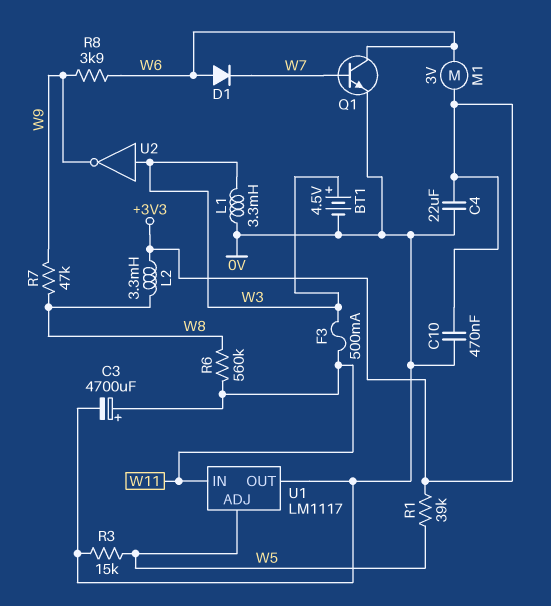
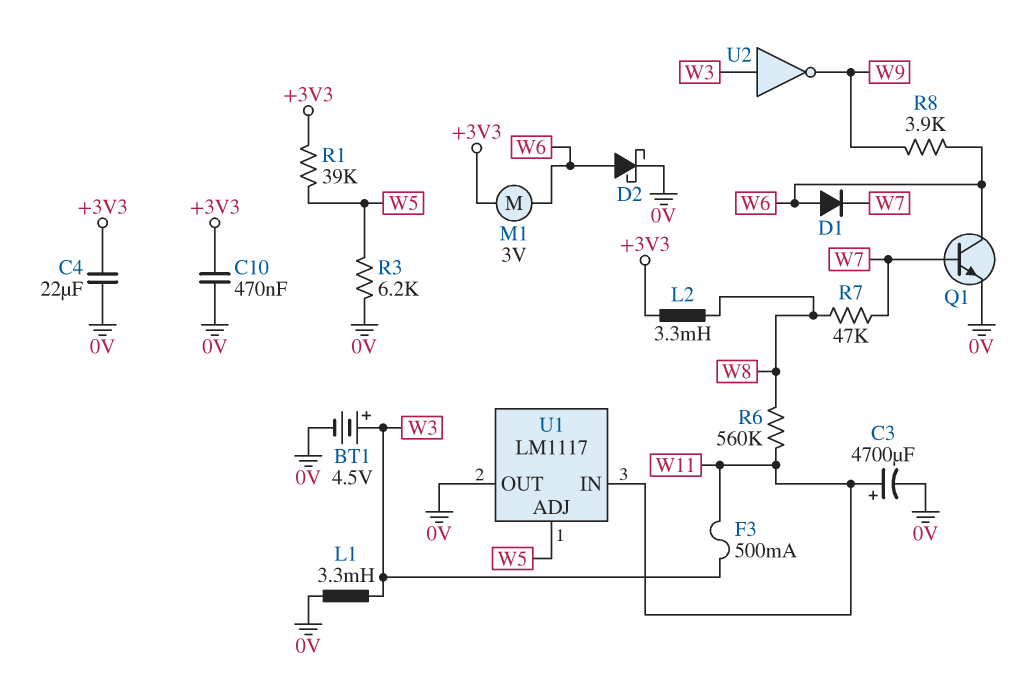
D2: none -> schottky (A W6, K 0V)
R3: 15k (0V, W5) -> 6.2k (0V, W5)
R7: 47k (W8, W9) -> 47k (W7, W8)

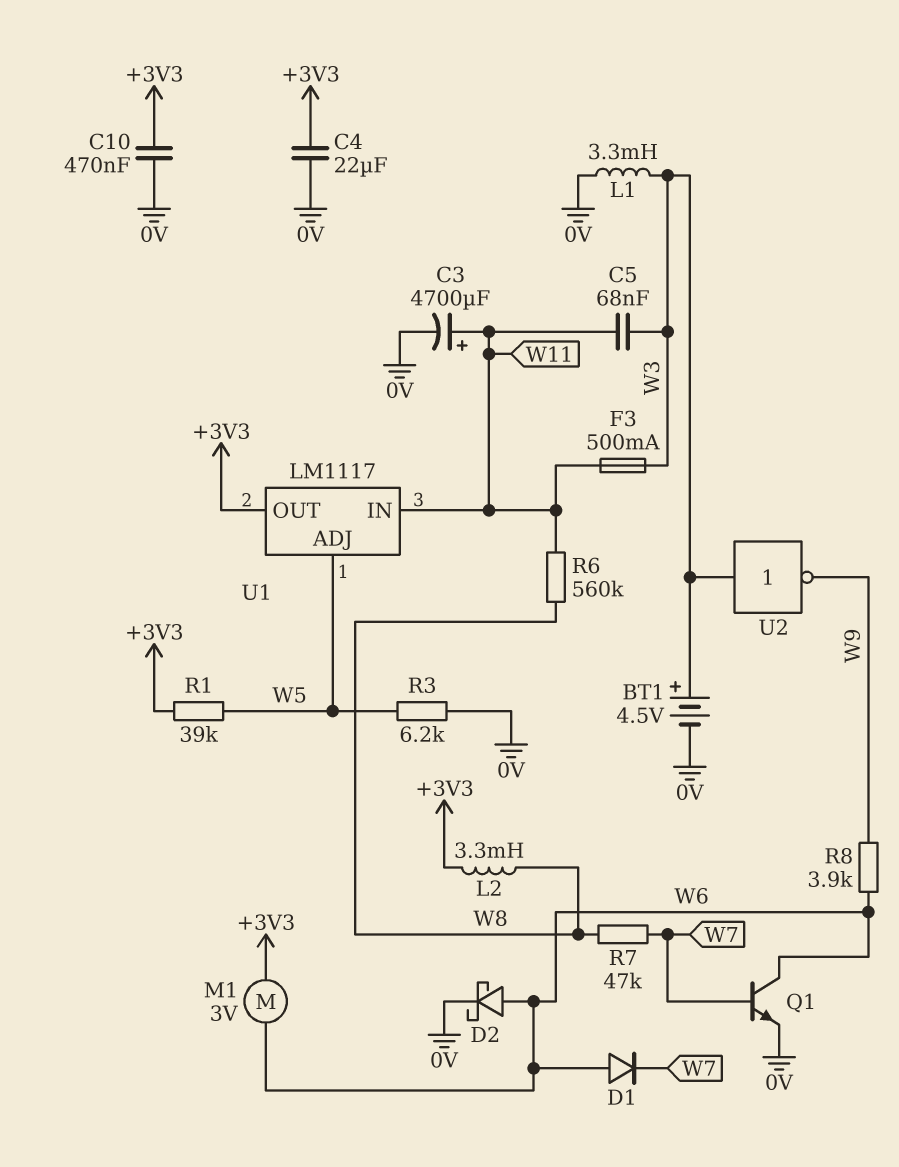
C5: none -> 68nF (W3, W11)
U1 pin OUT: 0V -> +3V3

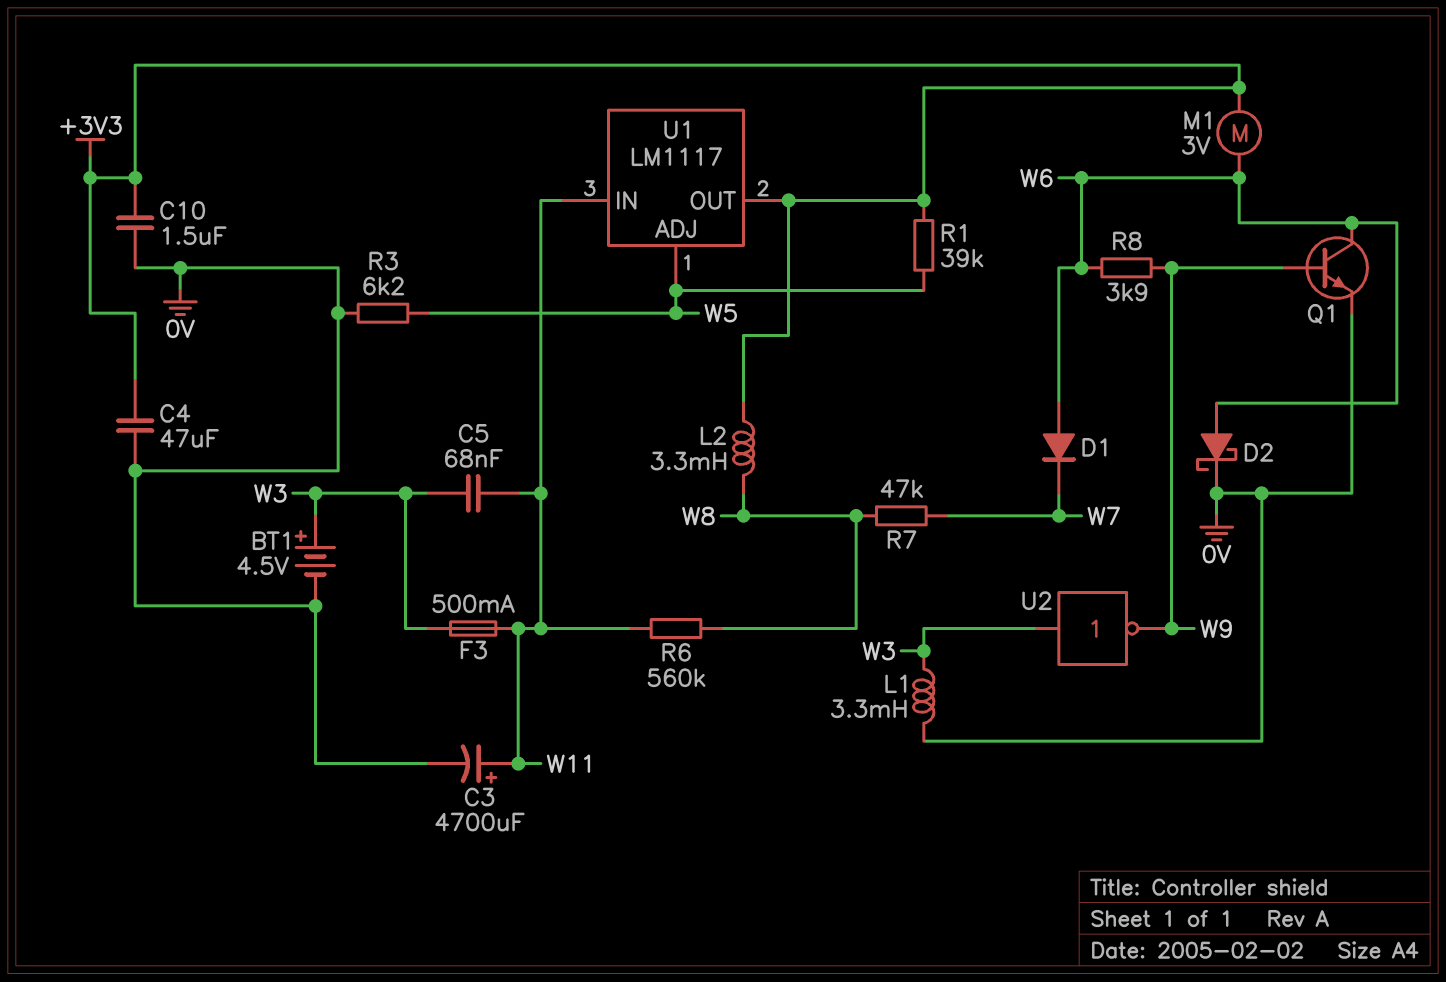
C4: 22uF (+3V3, 0V) -> 47uF (+3V3, 0V)
C10: 470nF (+3V3, 0V) -> 1.5uF (+3V3, 0V)
Q1: NPN (B W7, C W6, E 0V) -> NPN (B W9, C W6, E 0V)

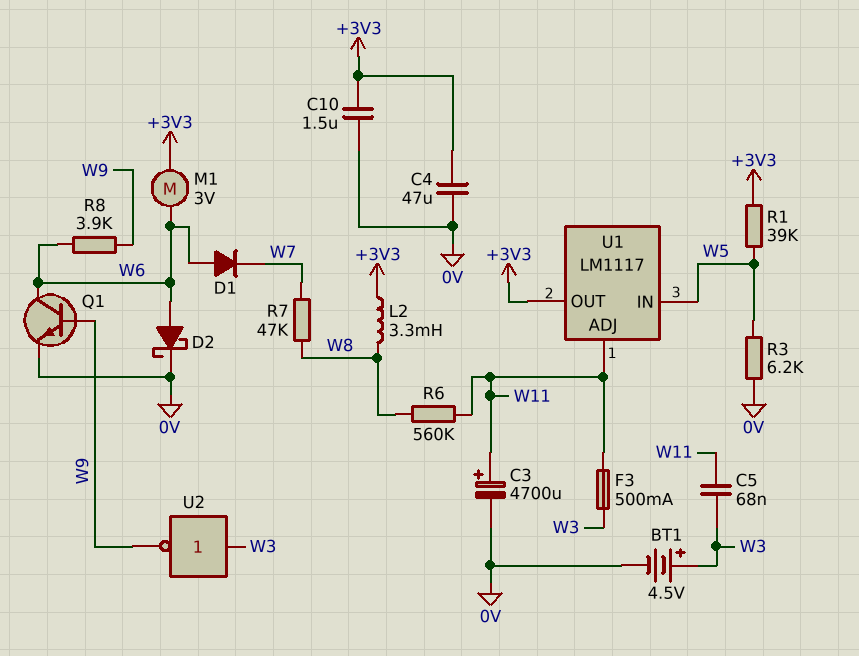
L1: 3.3mH (0V, W3) -> none
U1 pin ADJ: W5 -> W11
U1 pin IN: W11 -> W5

